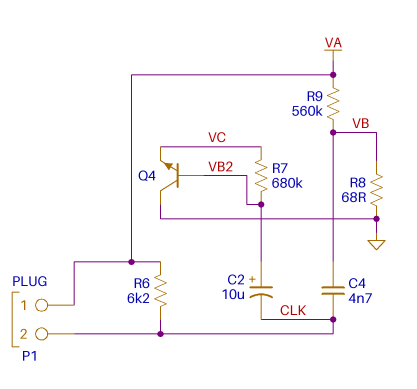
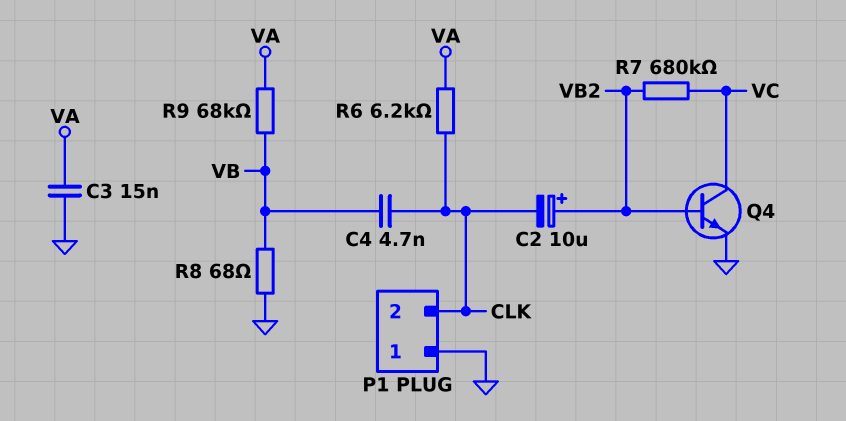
C3: none -> 15nF (GND, VA)
P1 pin 1: VA -> GND
Q4: NPN (B VB2, C GND, E VC) -> NPN (B VB2, C VC, E GND)
R9: 560k (VA, VB) -> 68k (VA, VB)

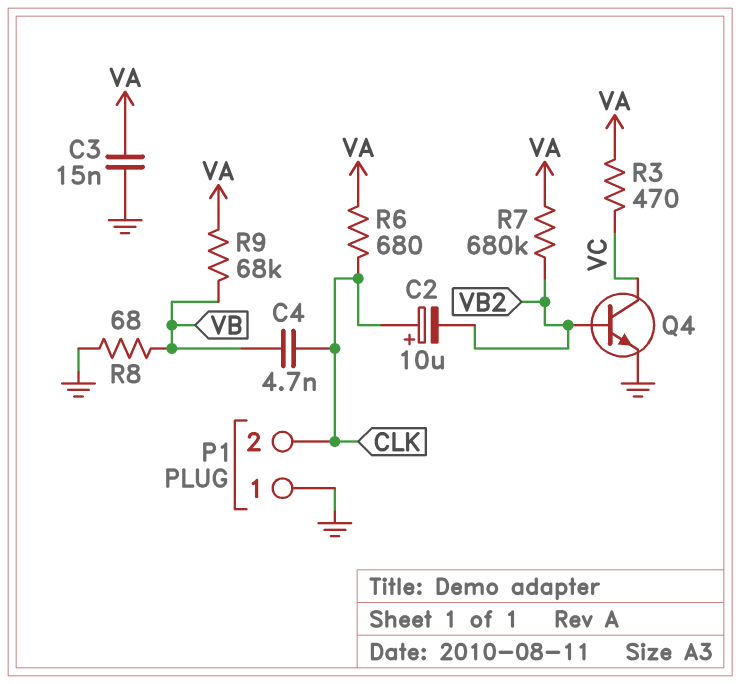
C2: 10uF (plus VB2, minus CLK) -> 10uF (plus CLK, minus VB2)
R3: none -> 470 (VA, VC)
R6: 6.2k (CLK, VA) -> 680 (CLK, VA)
R7: 680k (VB2, VC) -> 680k (VA, VB2)

